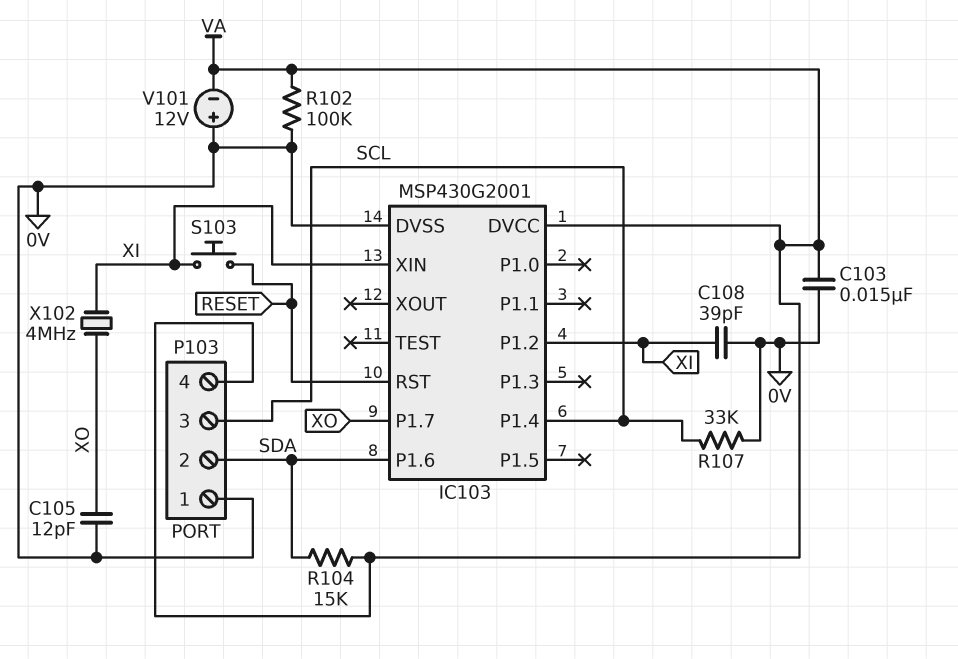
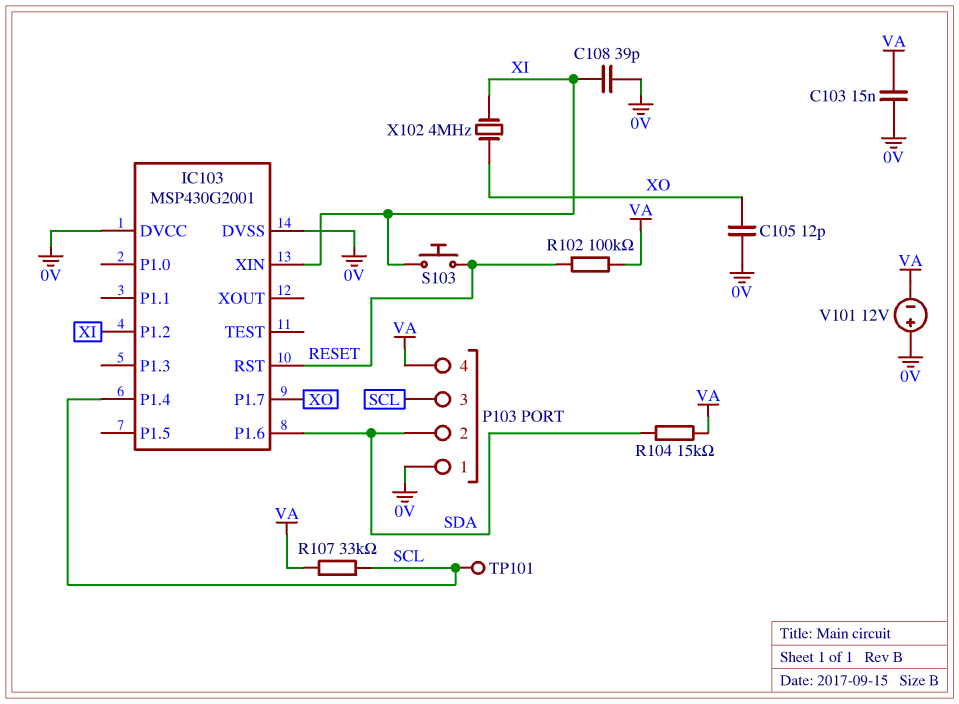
IC103 pin DVCC: VA -> 0V
R102: 100k (0V, VA) -> 100k (RESET, VA)
R107: 33k (0V, SCL) -> 33k (SCL, VA)
TP101: none -> test point (SCL)

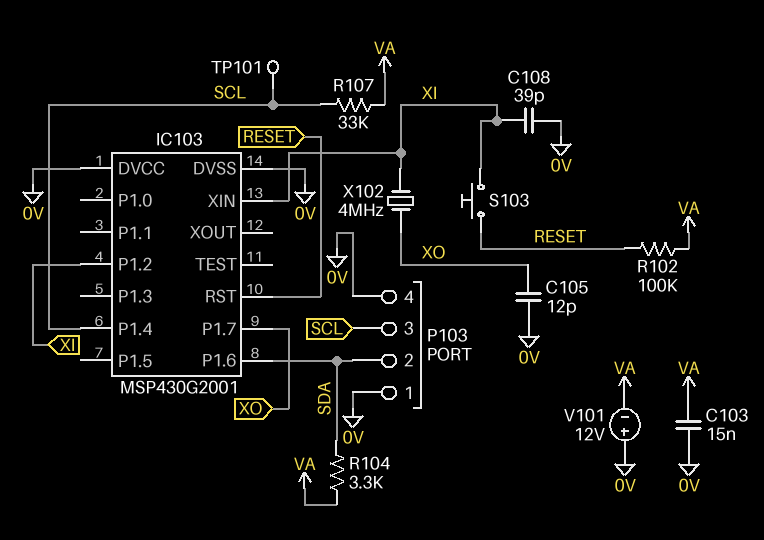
P103 pin 4: VA -> 0V
R104: 15k (SDA, VA) -> 3.3k (SDA, VA)

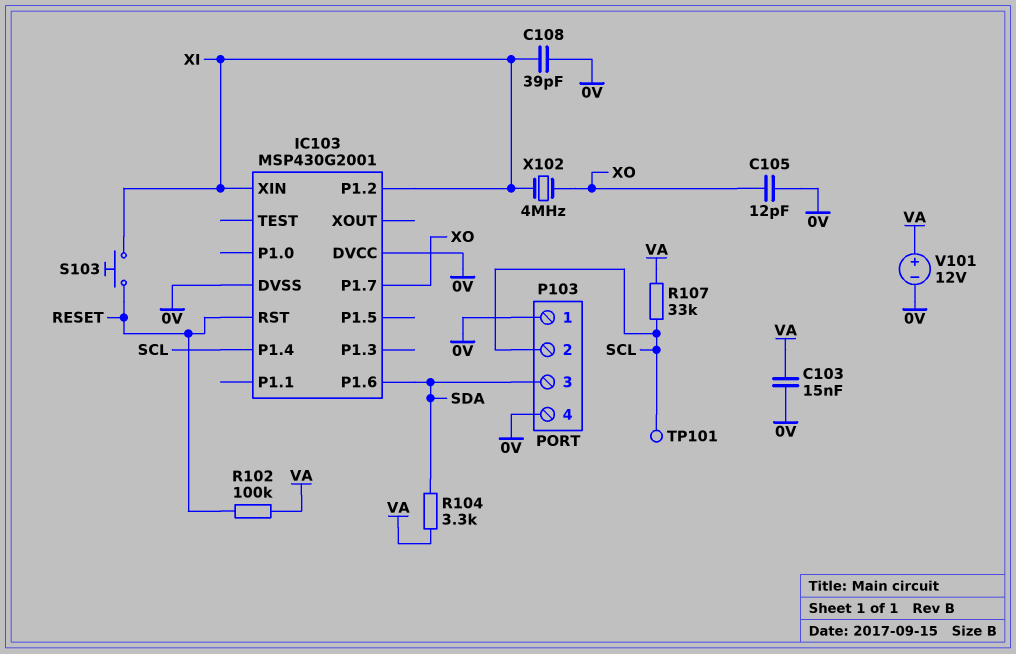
P103 pin 2: SDA -> SCL
P103 pin 3: SCL -> SDA
V101: 12V (plus 0V, minus VA) -> 12V (plus VA, minus 0V)

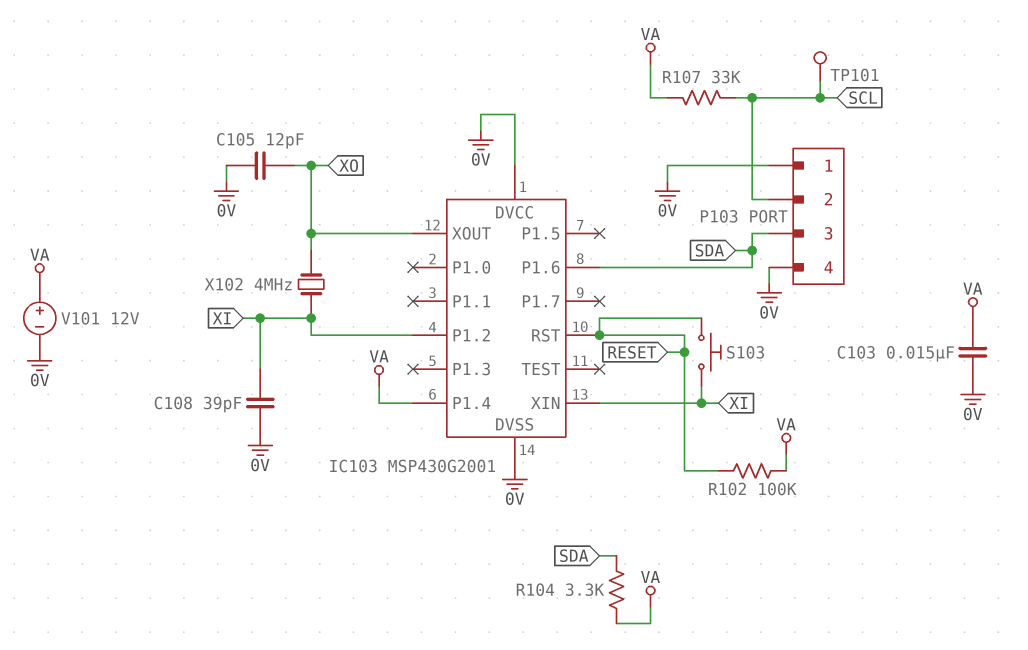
IC103 pin P1.4: SCL -> VA
IC103 pin P1.7: XO -> none
IC103 pin XOUT: none -> XO

